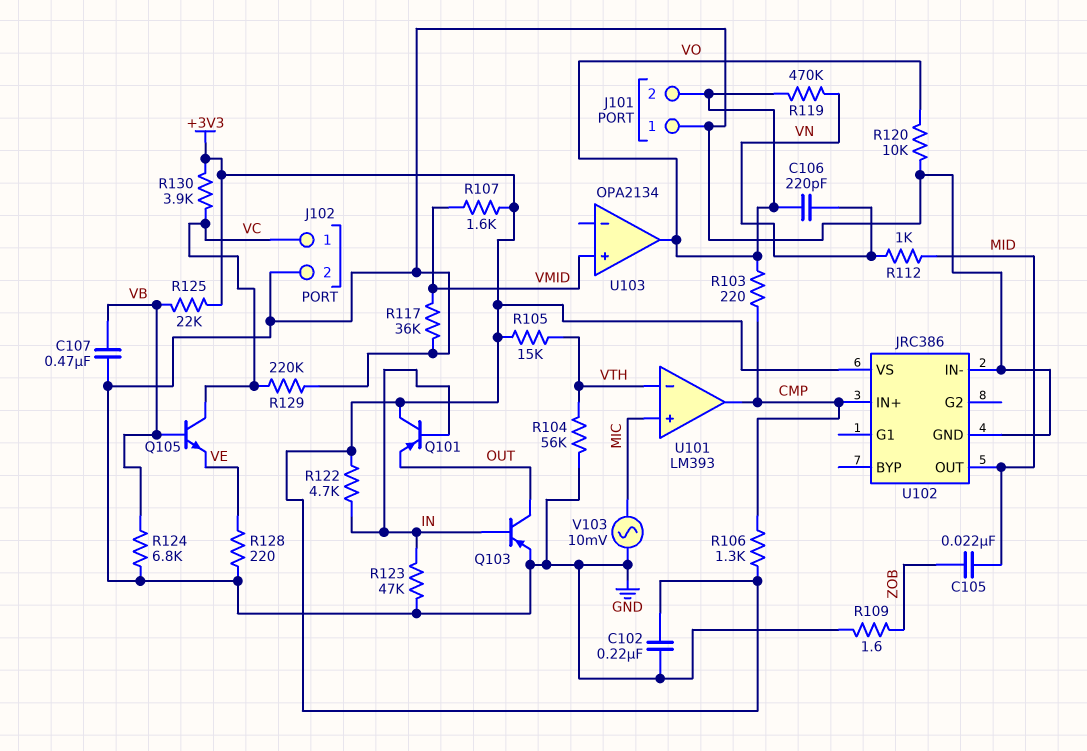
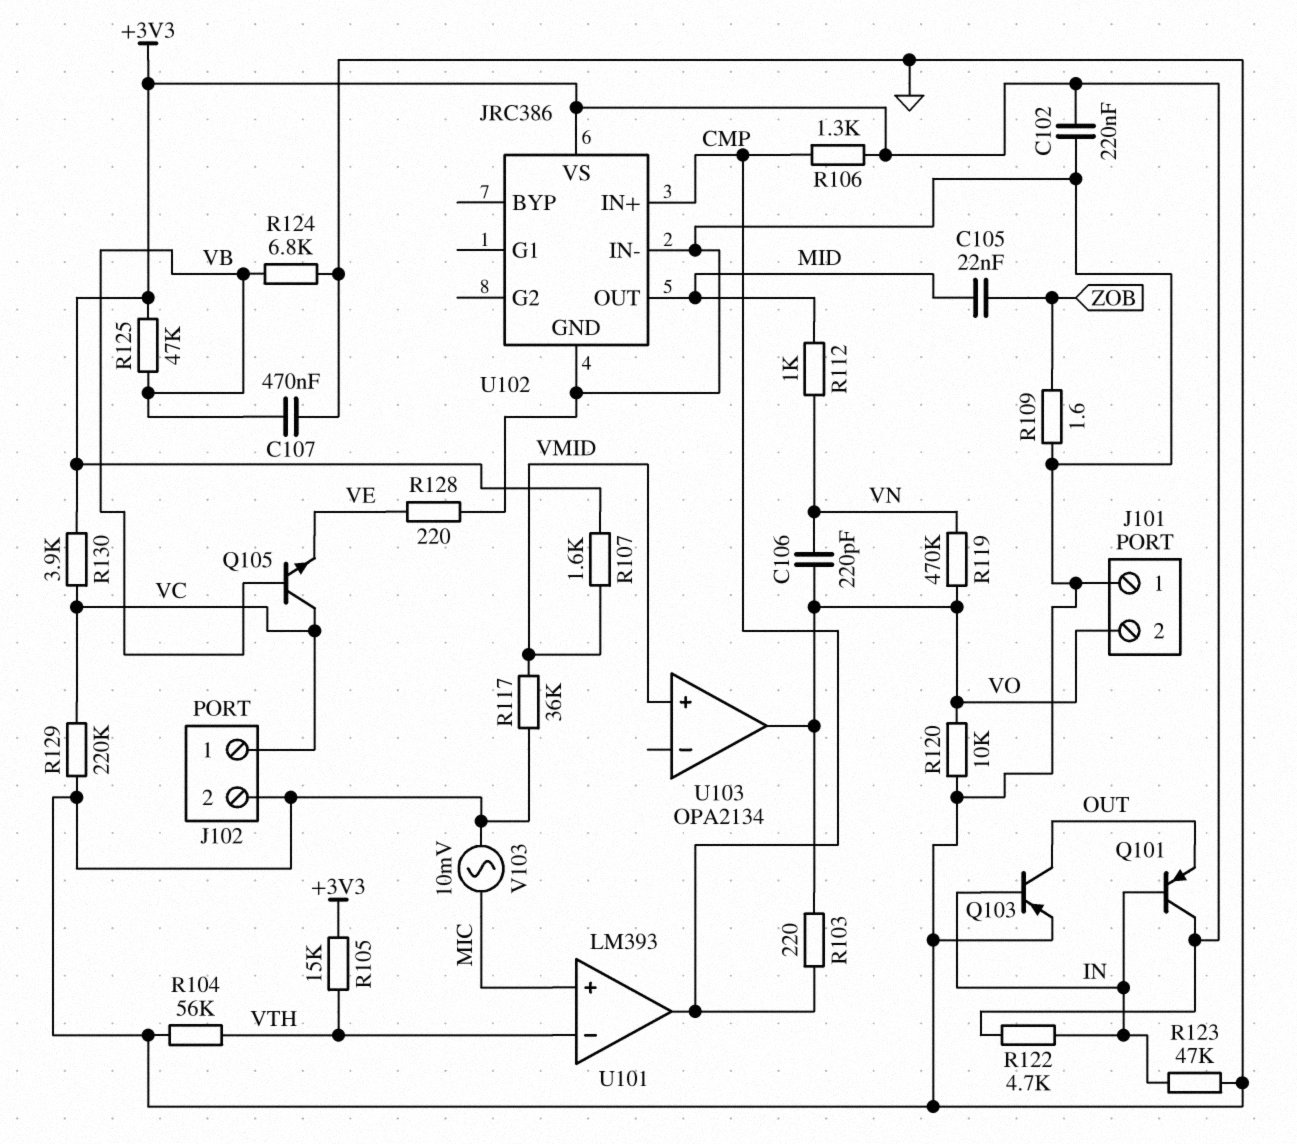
R125: 22k (+3V3, VB) -> 47k (+3V3, VB)

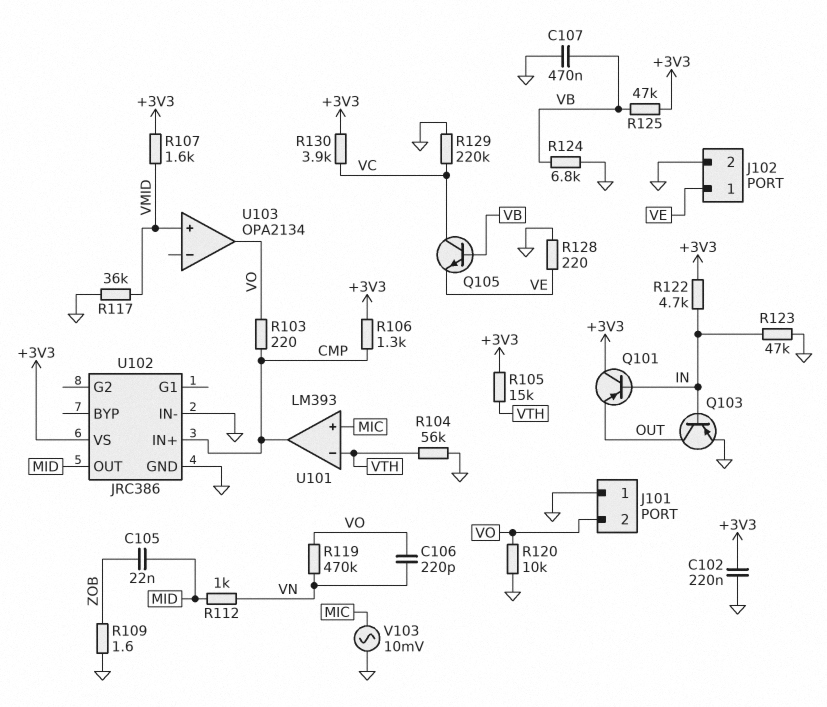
J102 pin 1: VC -> VE

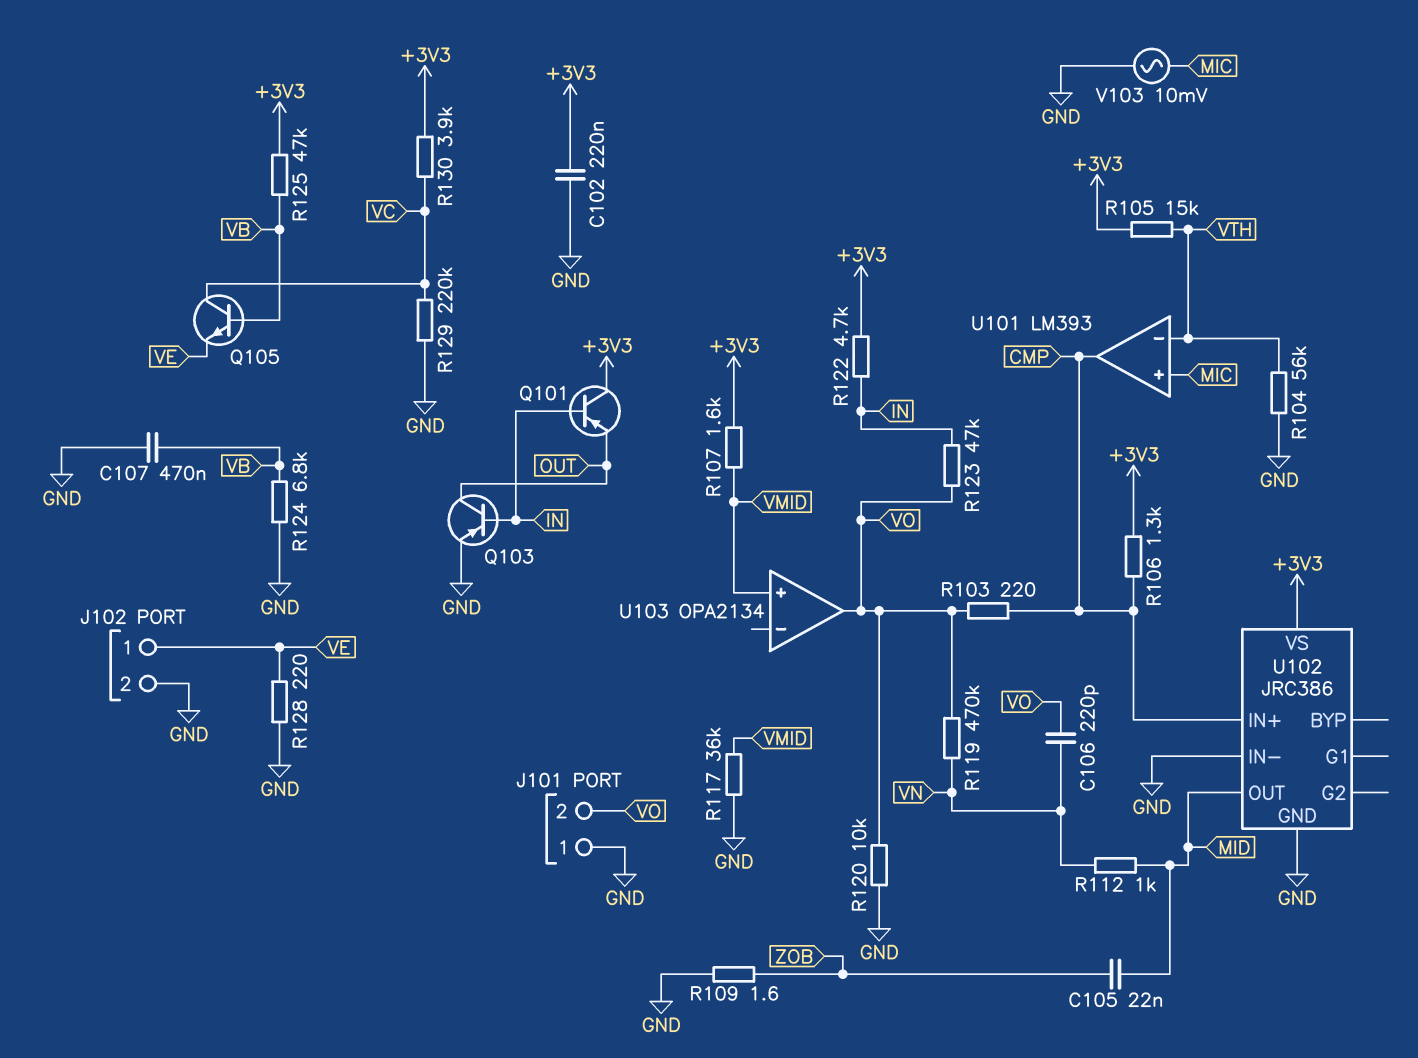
R123: 47k (GND, IN) -> 47k (IN, VO)

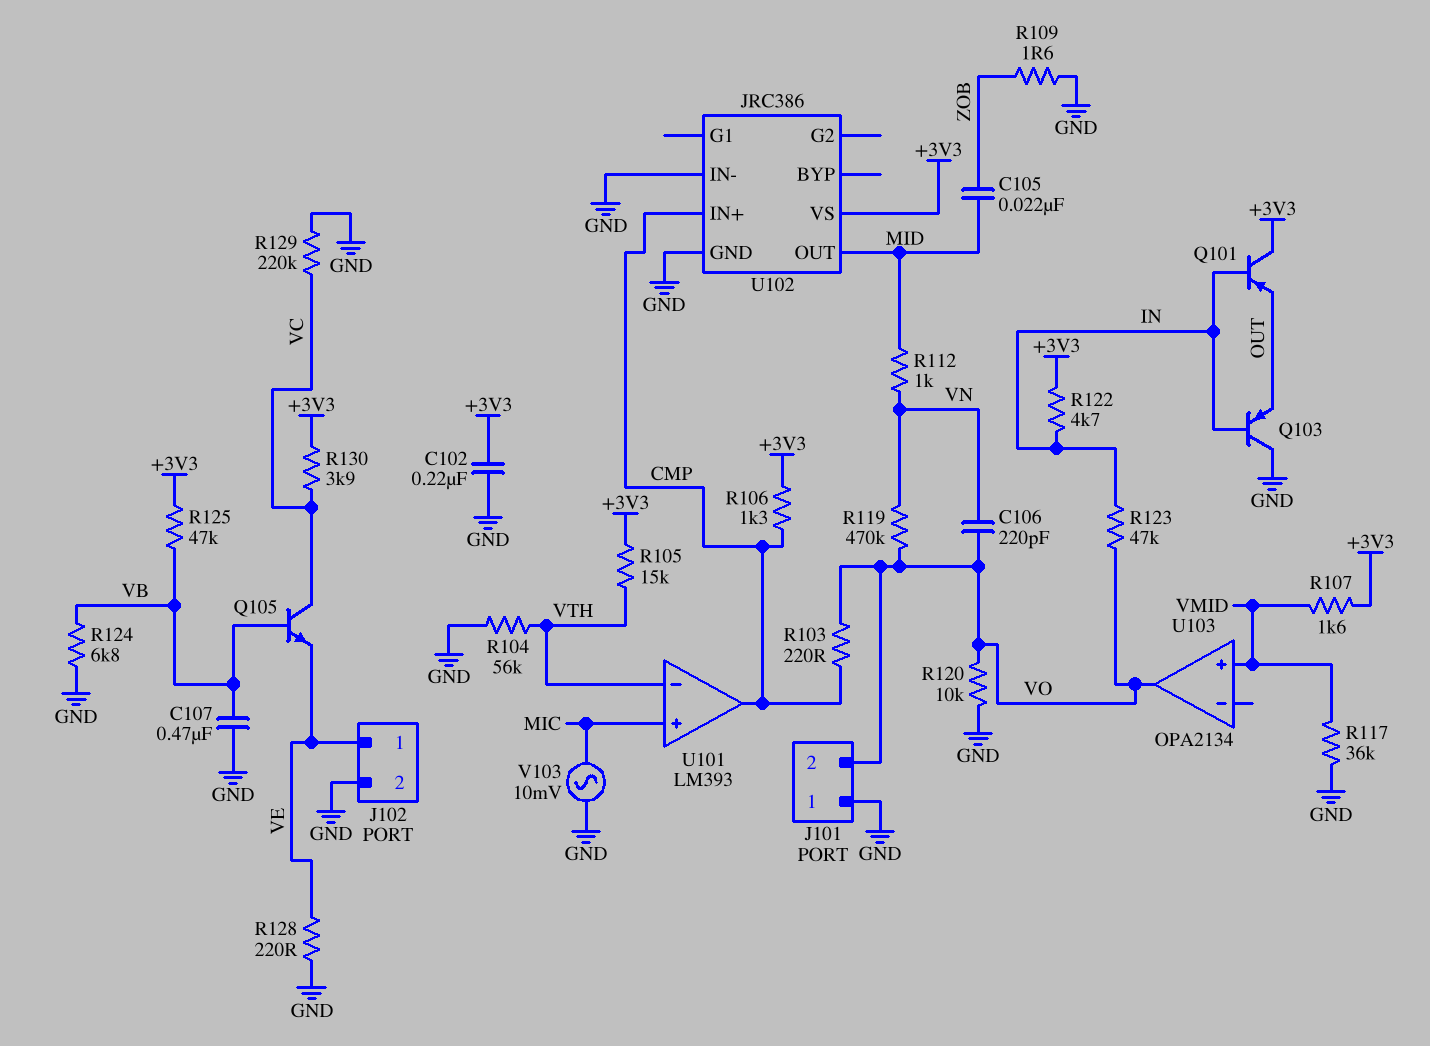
Q103: PNP (B IN, C OUT, E GND) -> PNP (B IN, C GND, E OUT)

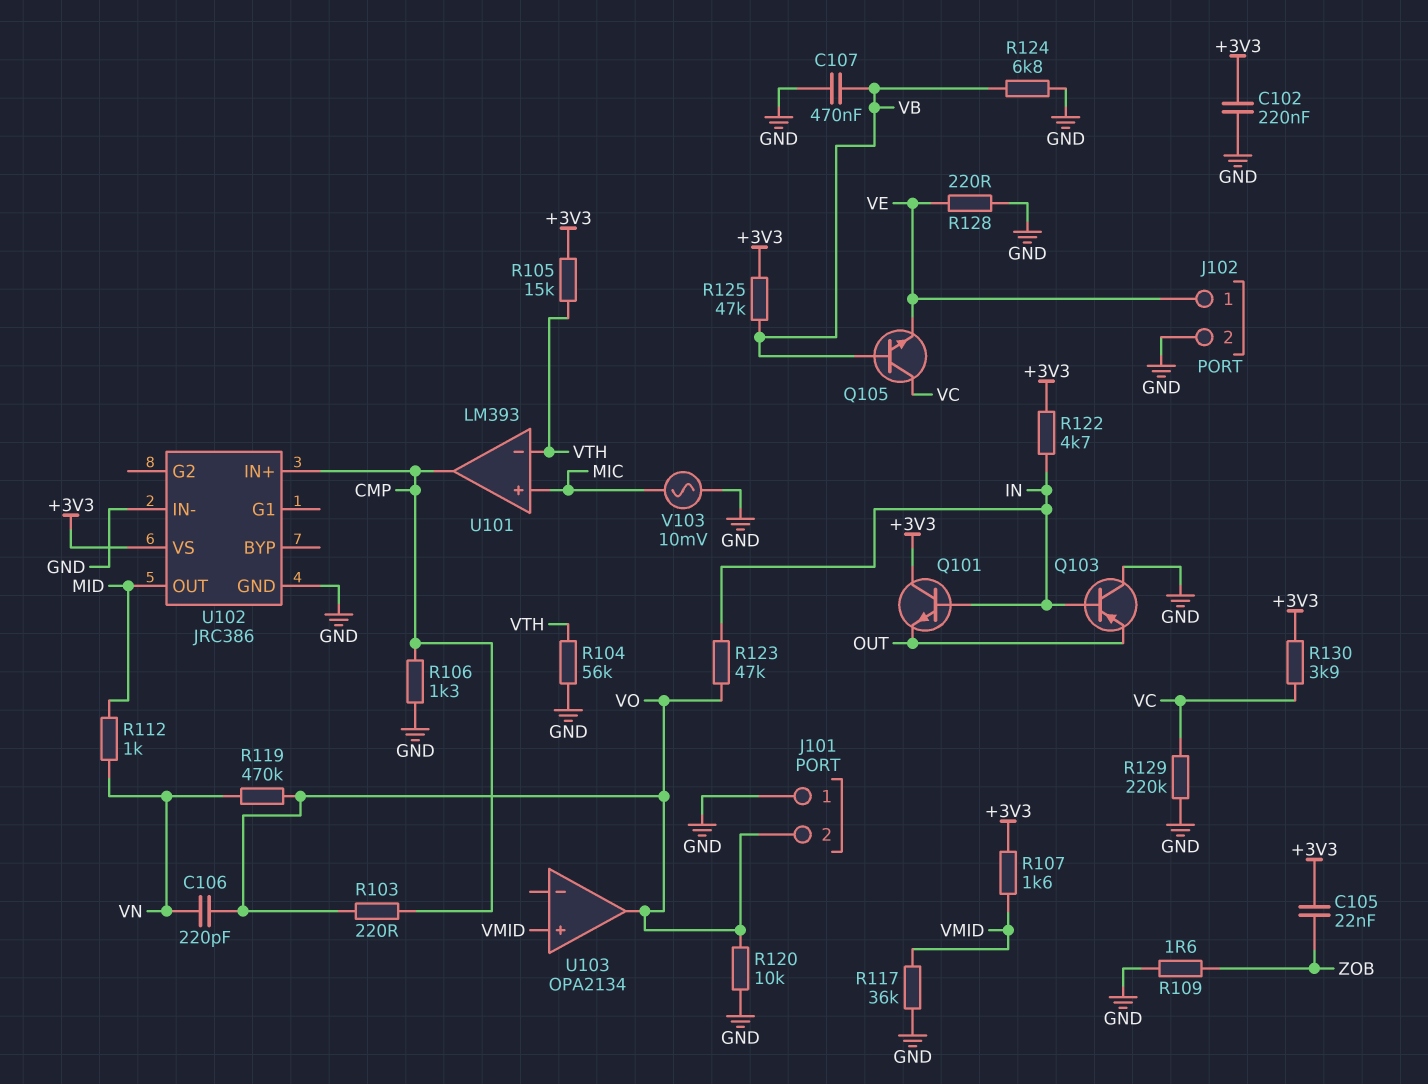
C105: 22nF (MID, ZOB) -> 22nF (+3V3, ZOB)
Q101: PNP (B IN, C +3V3, E OUT) -> NPN (B IN, C +3V3, E OUT)
R106: 1.3k (+3V3, CMP) -> 1.3k (CMP, GND)

